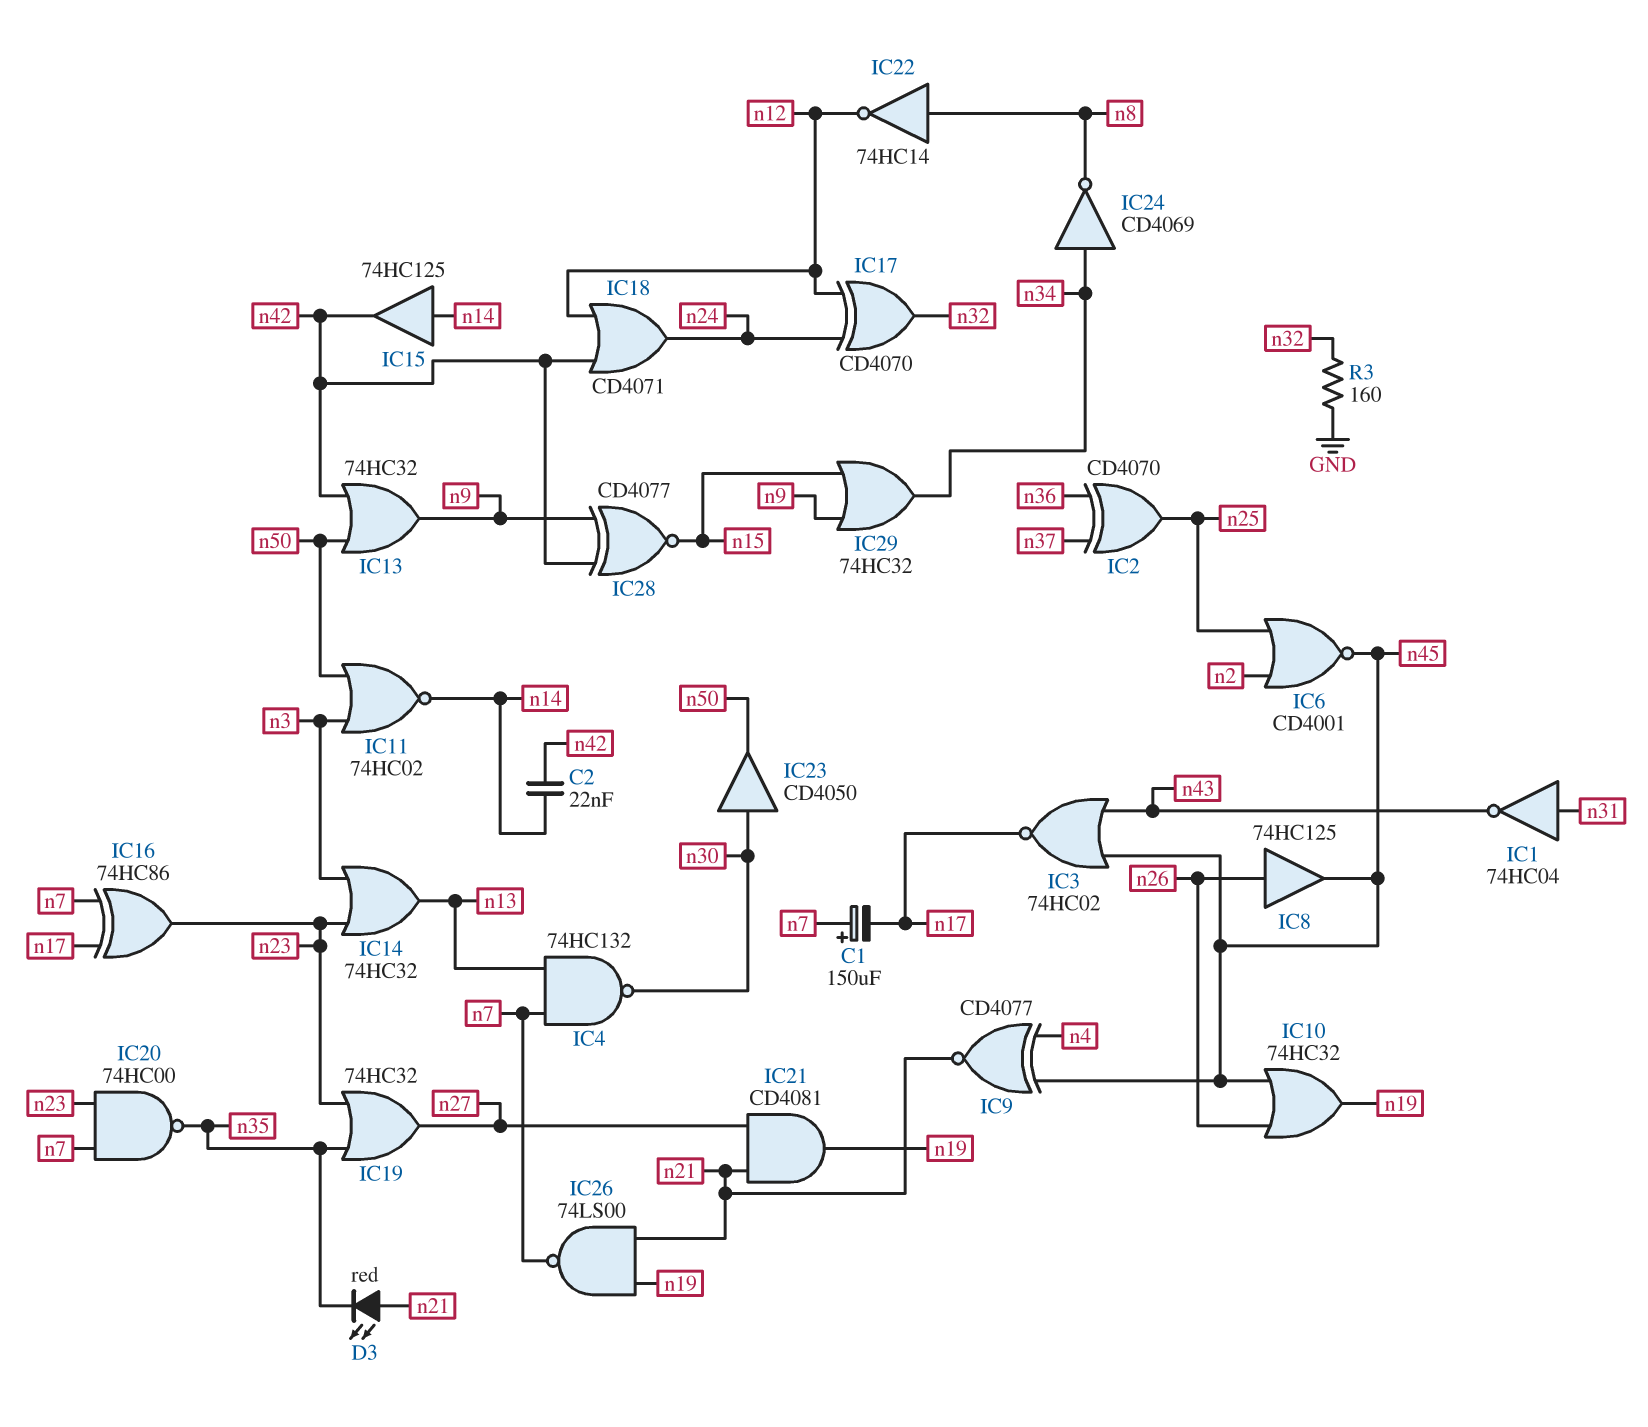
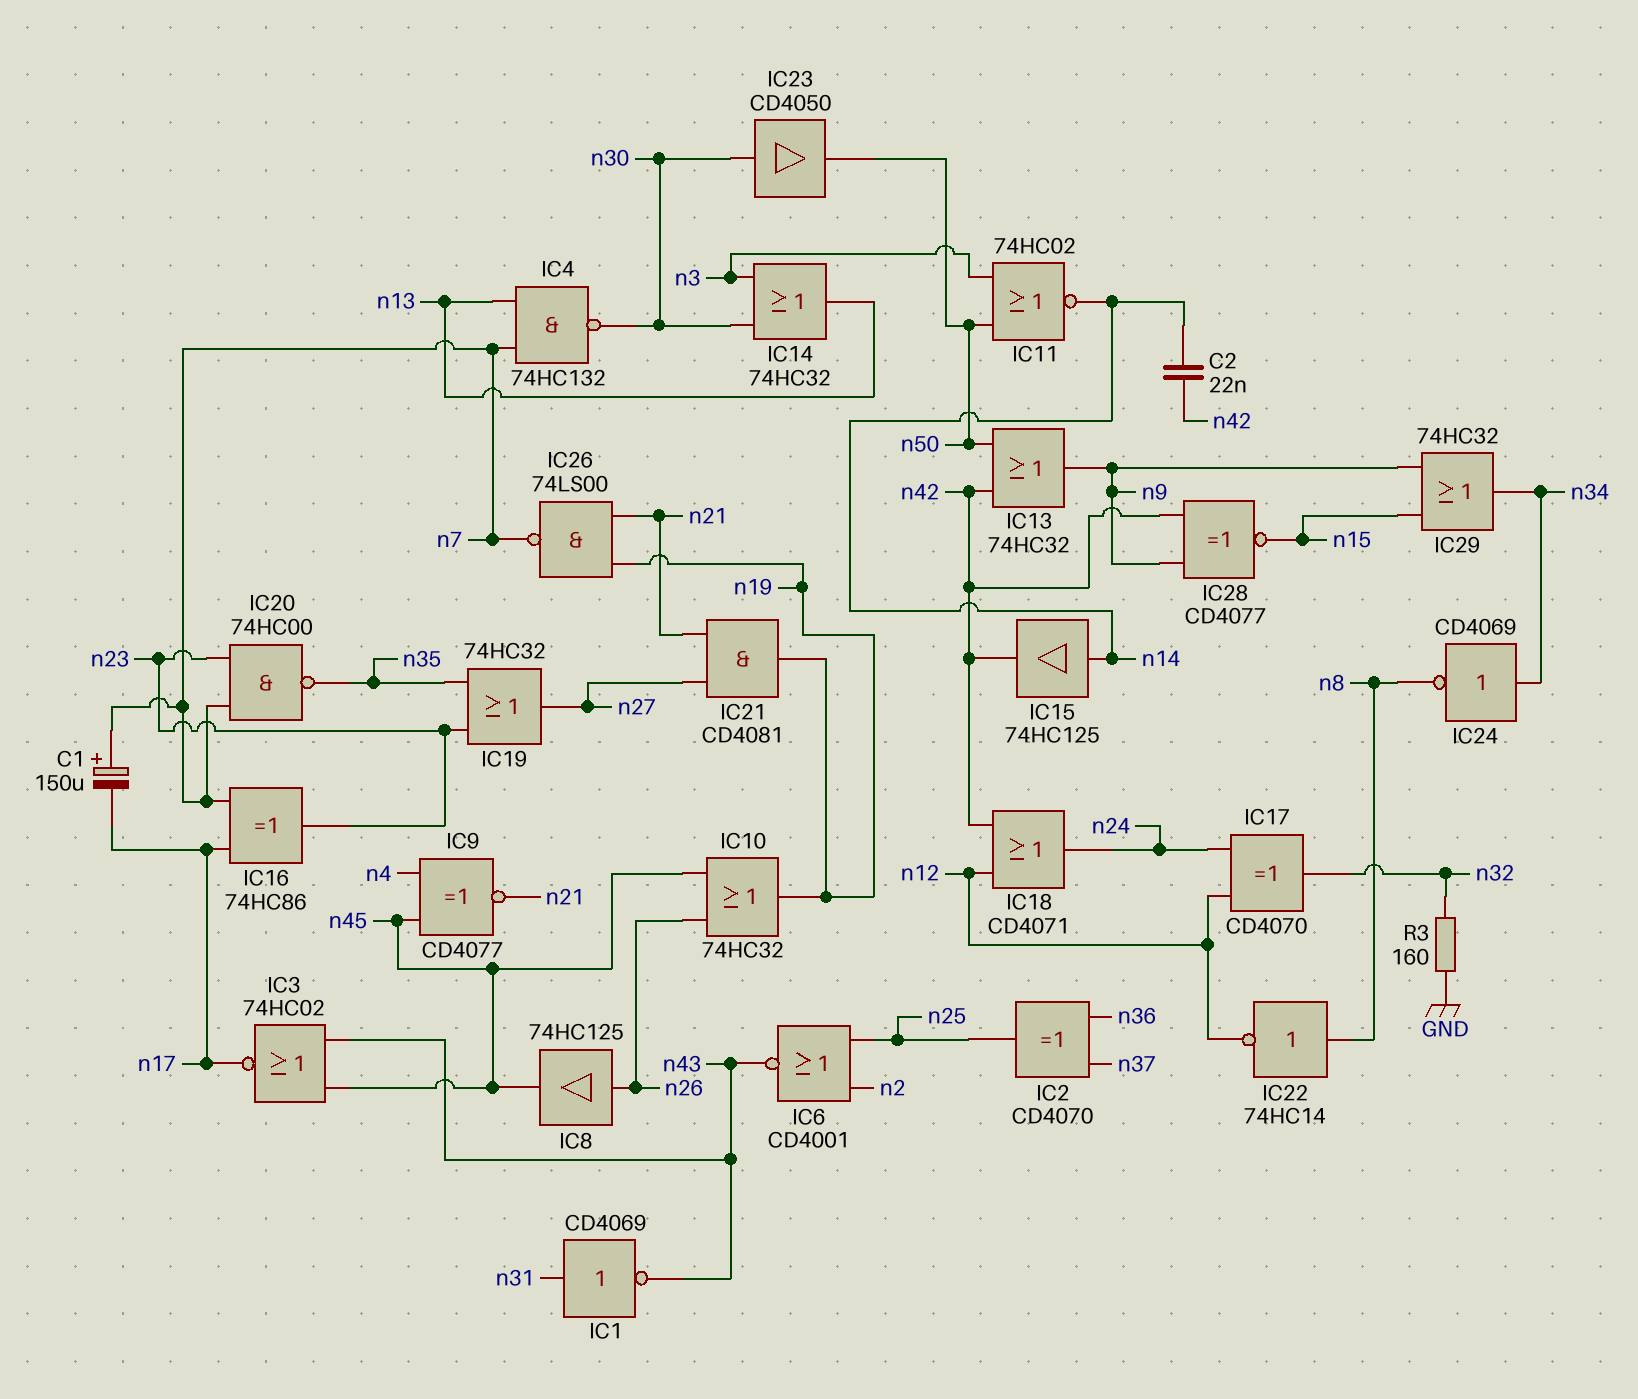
D3: LED red (A n21, K n35) -> none
IC1: NOT 74HC04 (in n31, out n43) -> NOT CD4069 (in n31, out n43)
IC6: NOR CD4001 (in n2, in n25, out n45) -> NOR CD4001 (in n2, in n25, out n43)
IC14: OR 74HC32 (in n3, in n23, out n13) -> OR 74HC32 (in n3, in n30, out n13)

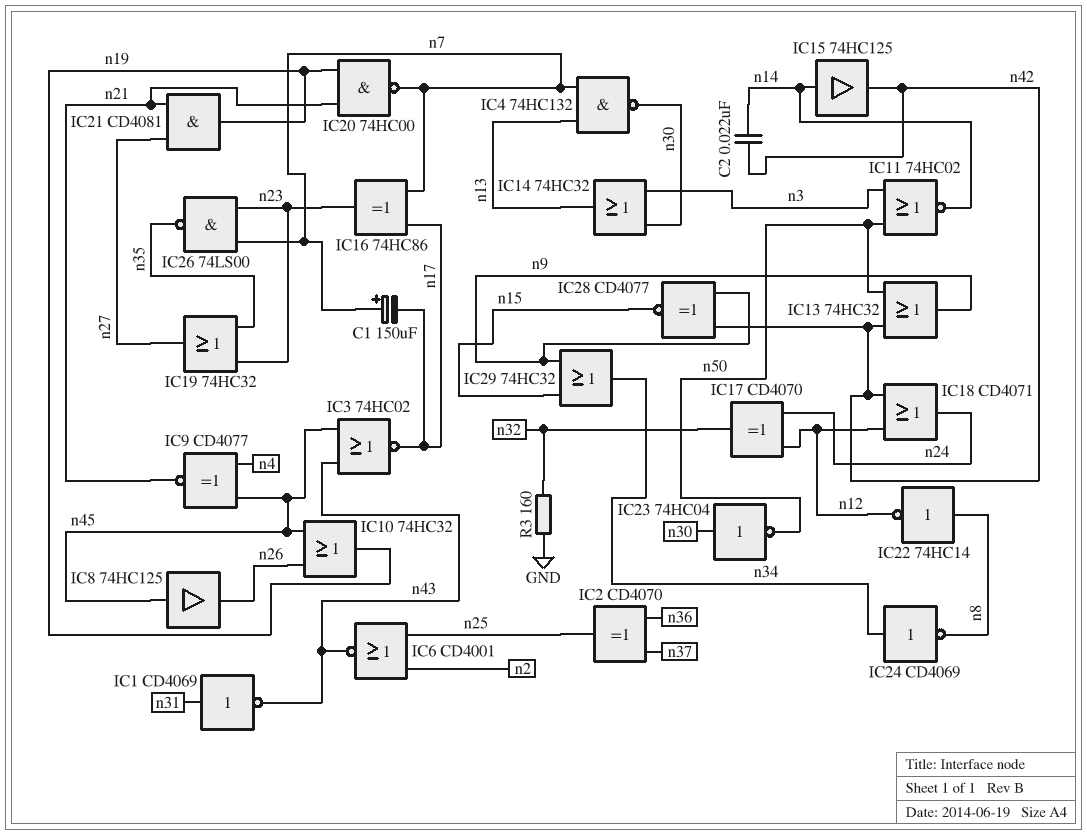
IC8: buffer 74HC125 (in n26, out n45) -> buffer 74HC125 (in n45, out n26)
IC20: NAND 74HC00 (in n7, in n23, out n35) -> NAND 74HC00 (in n19, in n21, out n7)
IC23: buffer CD4050 (in n30, out n50) -> NOT 74HC04 (in n30, out n50)
IC26: NAND 74LS00 (in n19, in n21, out n7) -> NAND 74LS00 (in n7, in n23, out n35)

